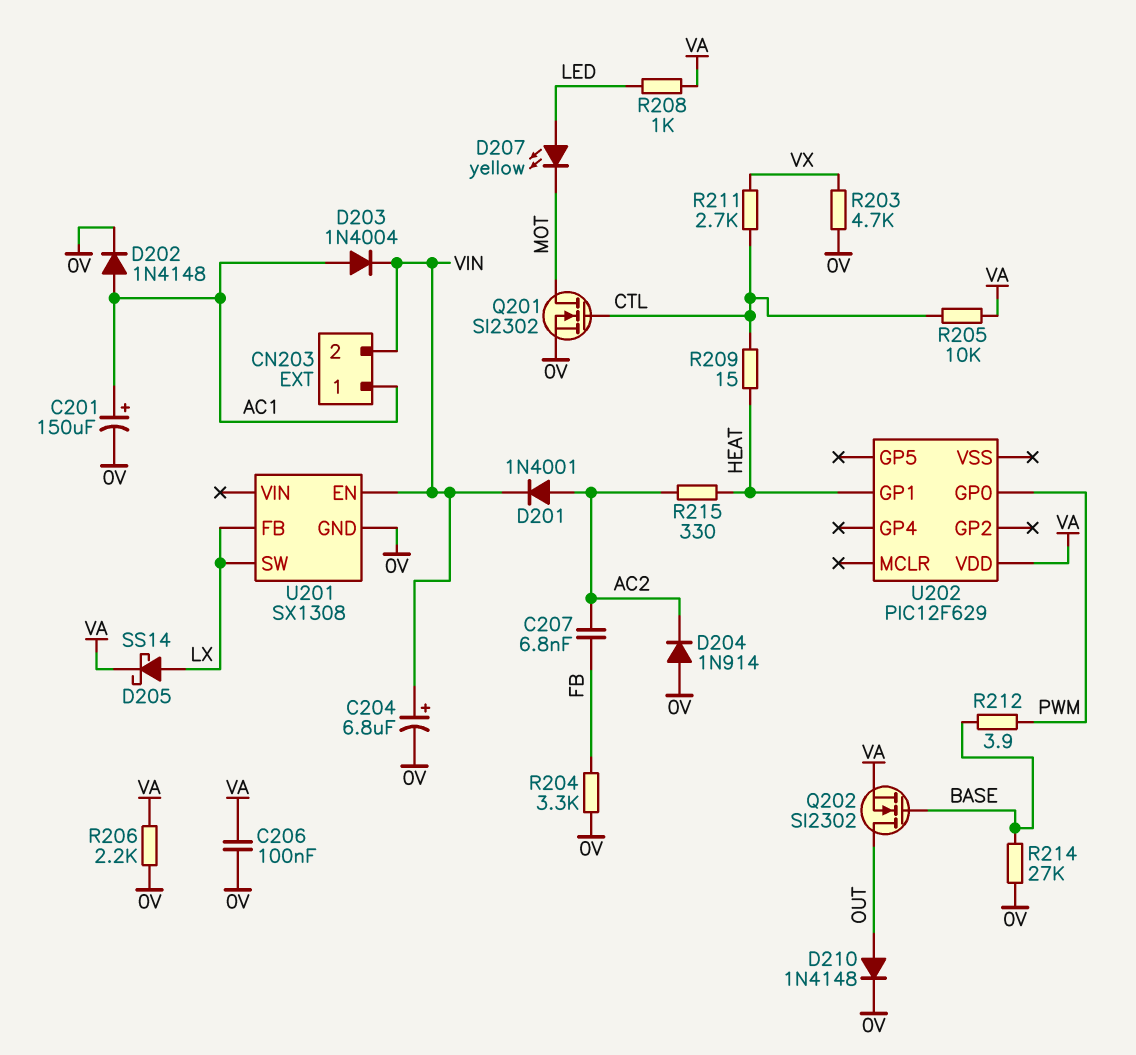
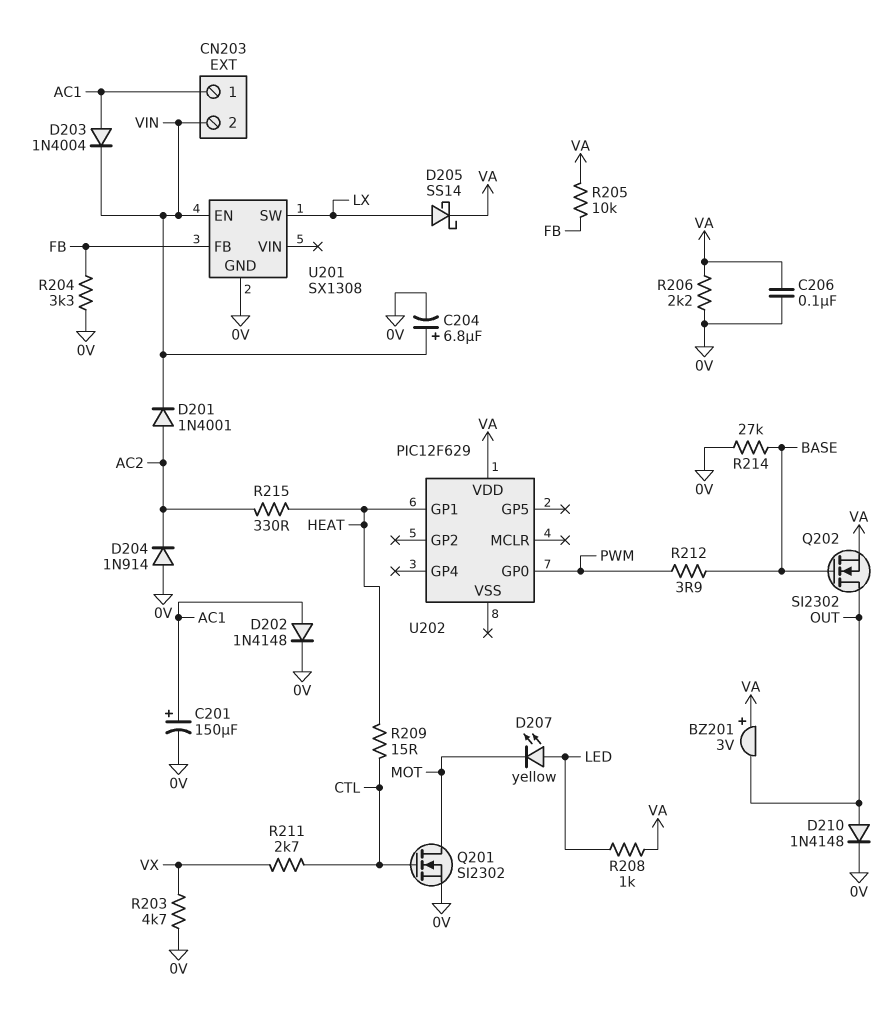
BZ201: none -> buzzer 3V (plus VA, minus OUT)
C207: 6.8nF (AC2, FB) -> none
R205: 10k (CTL, VA) -> 10k (FB, VA)
U201 pin FB: LX -> FB

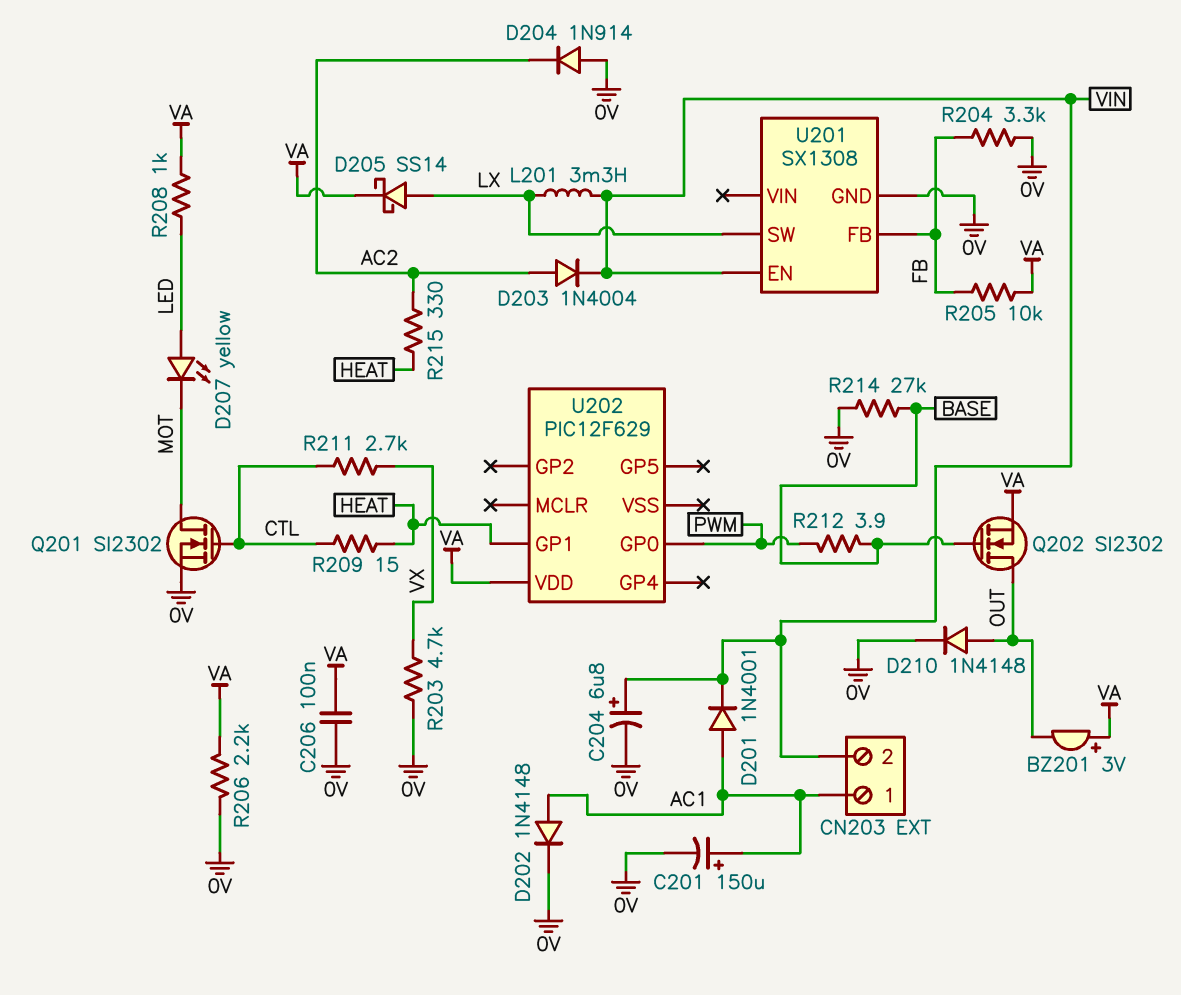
D201: diode 1N4001 (A AC2, K VIN) -> diode 1N4001 (A AC1, K VIN)
D203: diode 1N4004 (A AC1, K VIN) -> diode 1N4004 (A AC2, K VIN)
L201: none -> 3.3mH (LX, VIN)

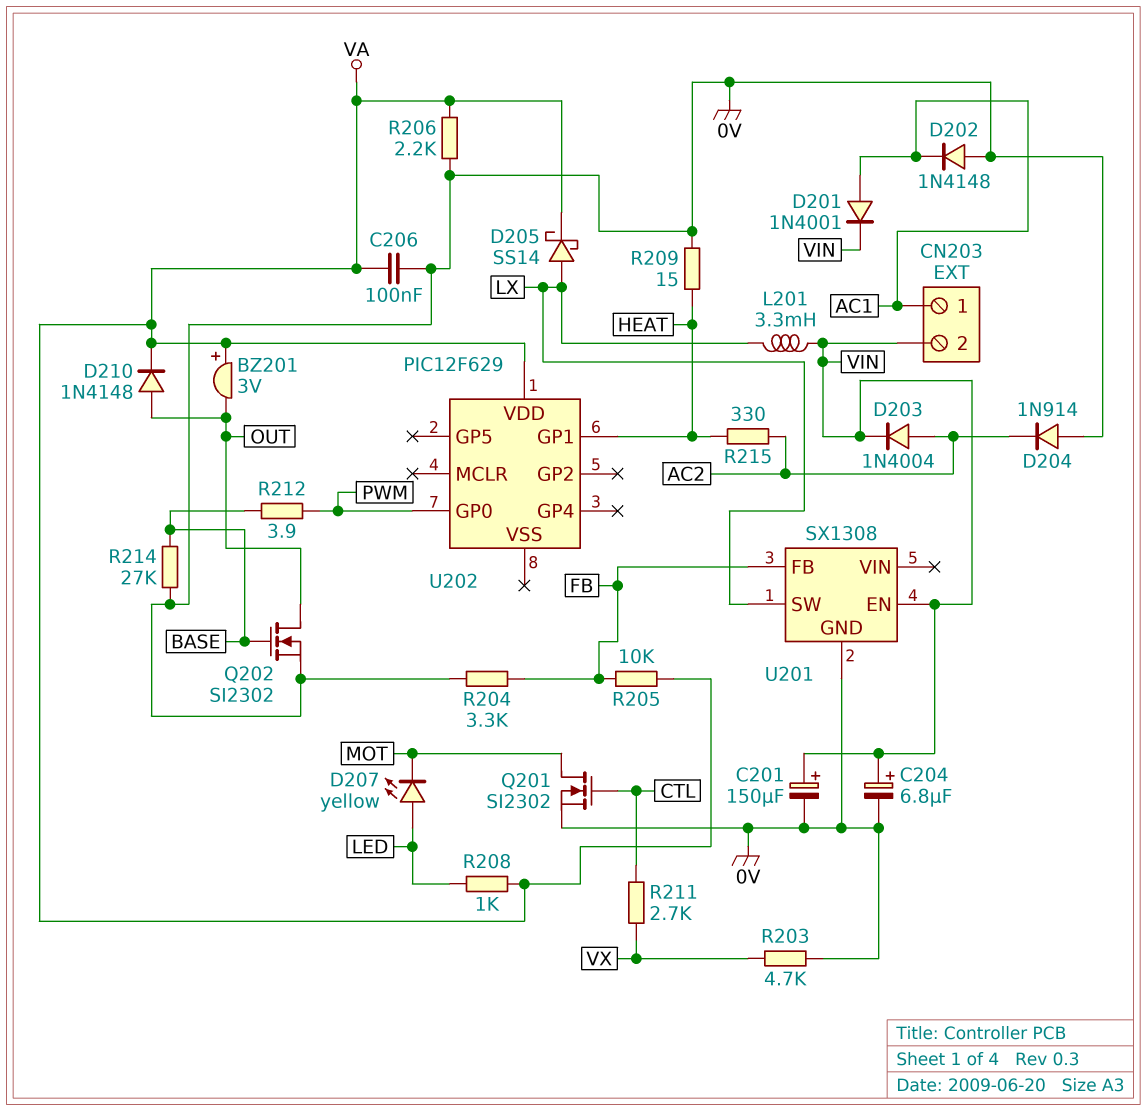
C201: 150uF (plus AC1, minus 0V) -> 150uF (plus VIN, minus 0V)
D202: diode 1N4148 (A AC1, K 0V) -> diode 1N4148 (A 0V, K AC1)
D210: diode 1N4148 (A OUT, K 0V) -> diode 1N4148 (A OUT, K VA)
Q202: NMOS SI2302 (G BASE, D OUT, S VA) -> NMOS SI2302 (G BASE, D OUT, S 0V)
R209: 15 (CTL, HEAT) -> 15 (0V, HEAT)

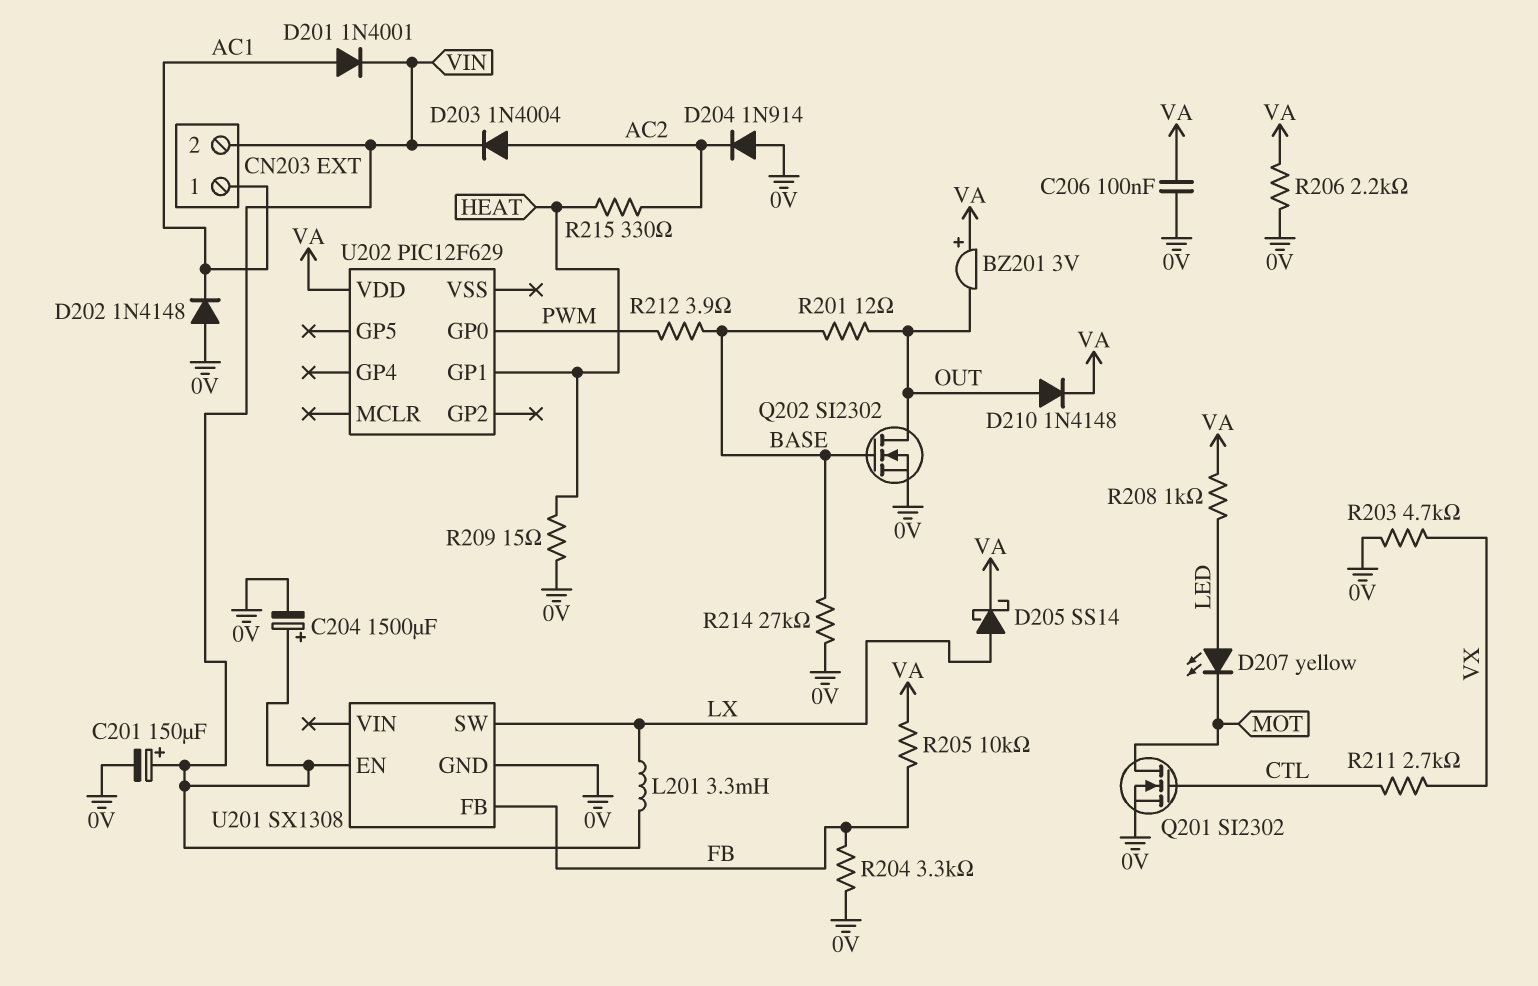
C204: 6.8uF (plus VIN, minus 0V) -> 1500uF (plus VIN, minus 0V)
R201: none -> 12 (BASE, OUT)

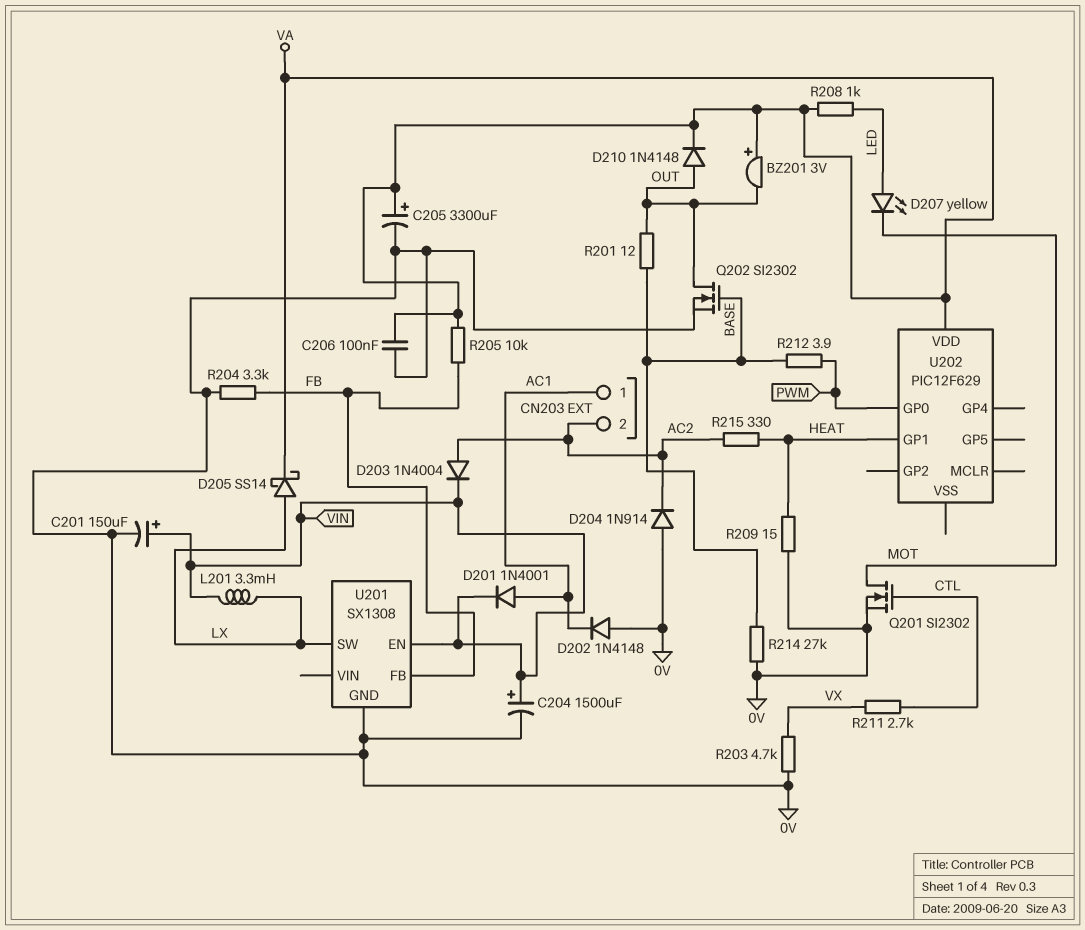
C205: none -> 3300uF (plus VA, minus 0V)
CN203 pin 2: VIN -> AC2
R206: 2.2k (0V, VA) -> none

